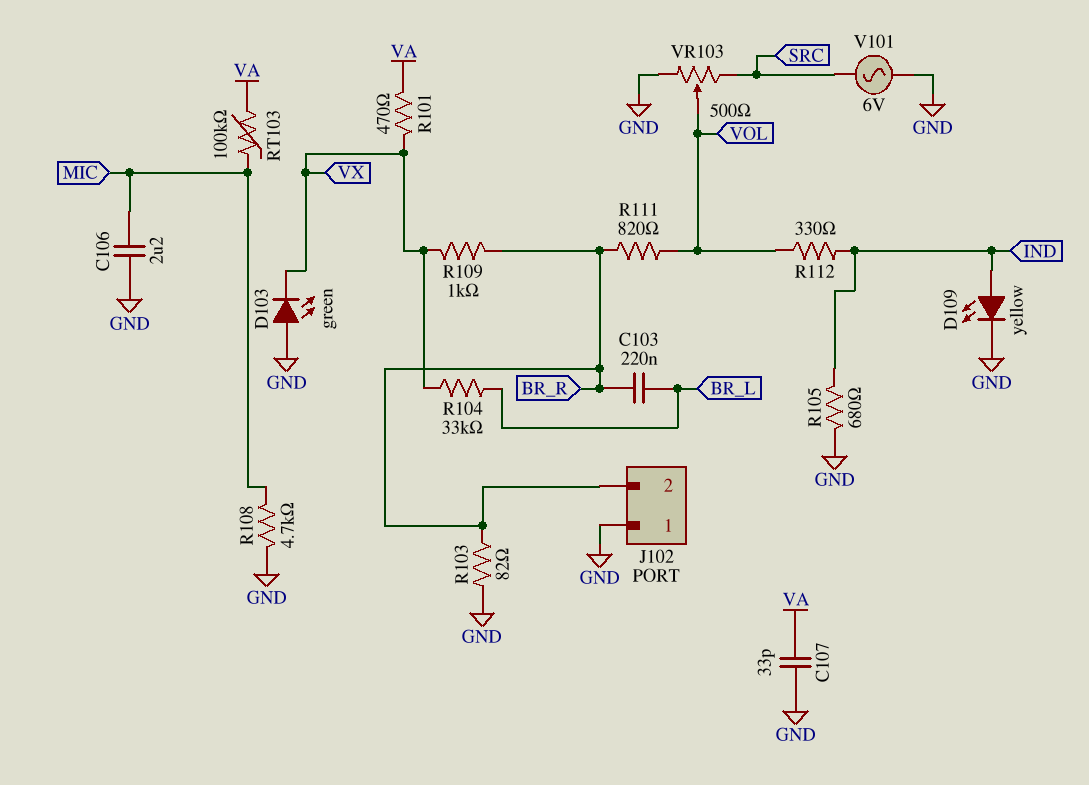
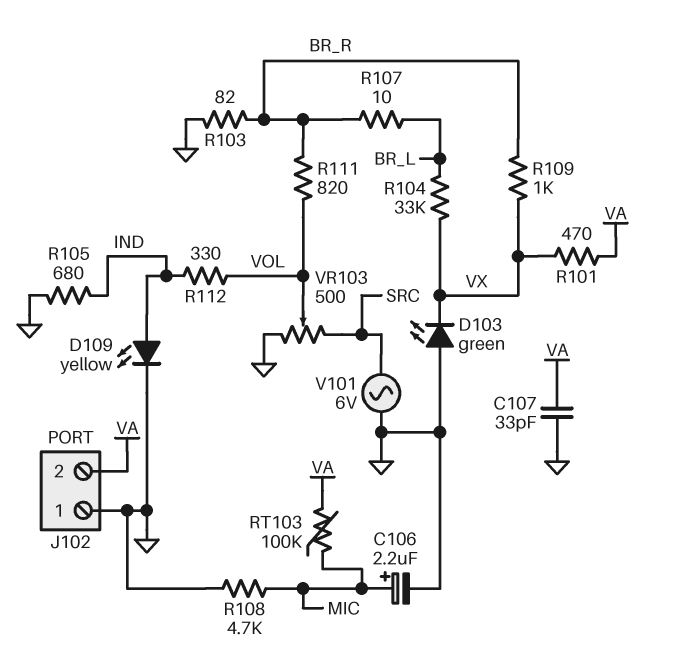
C103: 220nF (BR_L, BR_R) -> none
C106: 2.2uF (GND, MIC) -> 2.2uF (plus MIC, minus GND)
J102 pin 2: BR_R -> VA
R107: none -> 10 (BR_L, BR_R)

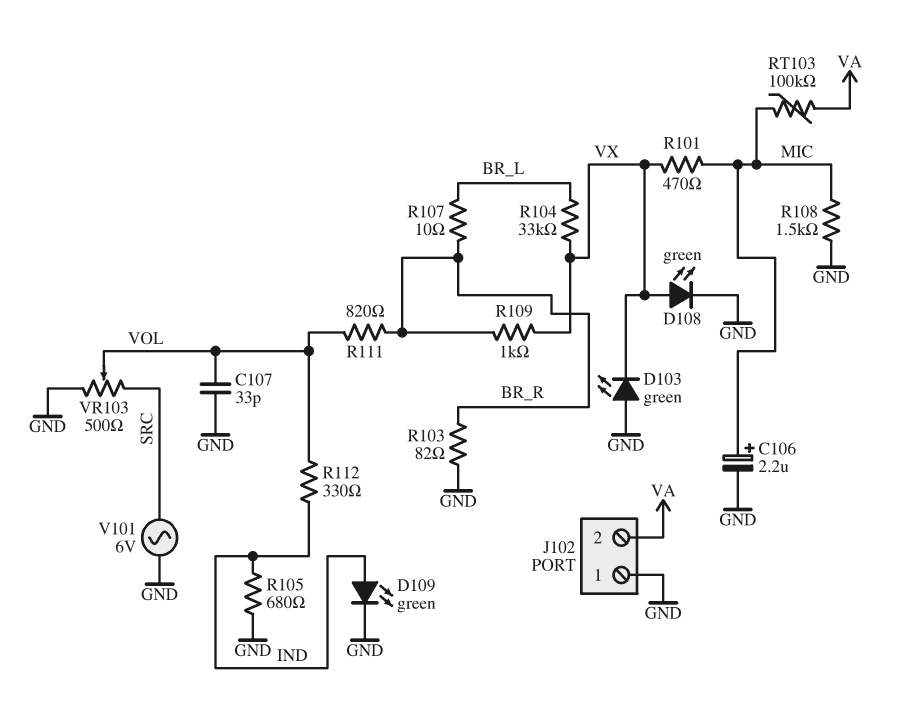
C107: 33pF (GND, VA) -> 33pF (GND, VOL)
D108: none -> LED green (A VX, K GND)
D109: LED yellow (A IND, K GND) -> LED green (A IND, K GND)
R101: 470 (VA, VX) -> 470 (MIC, VX)
R108: 4.7k (GND, MIC) -> 1.5k (GND, MIC)

